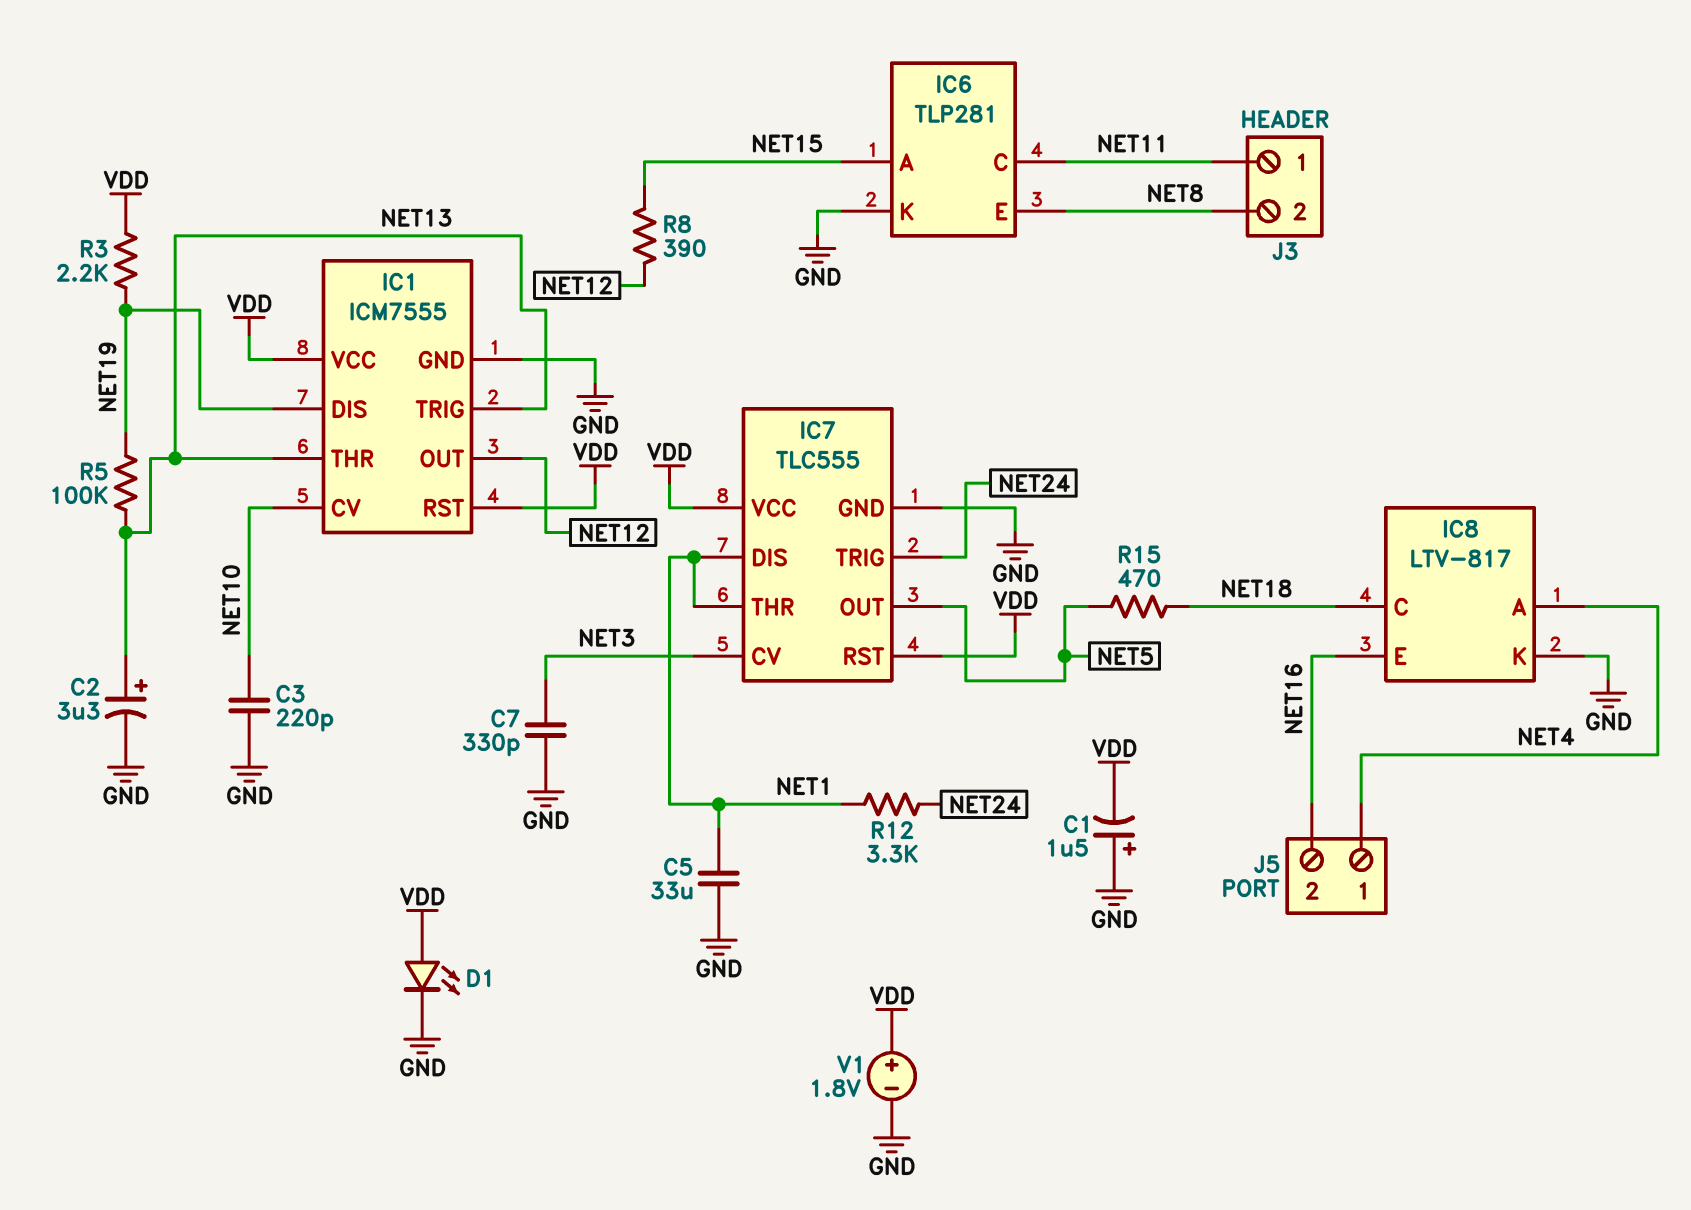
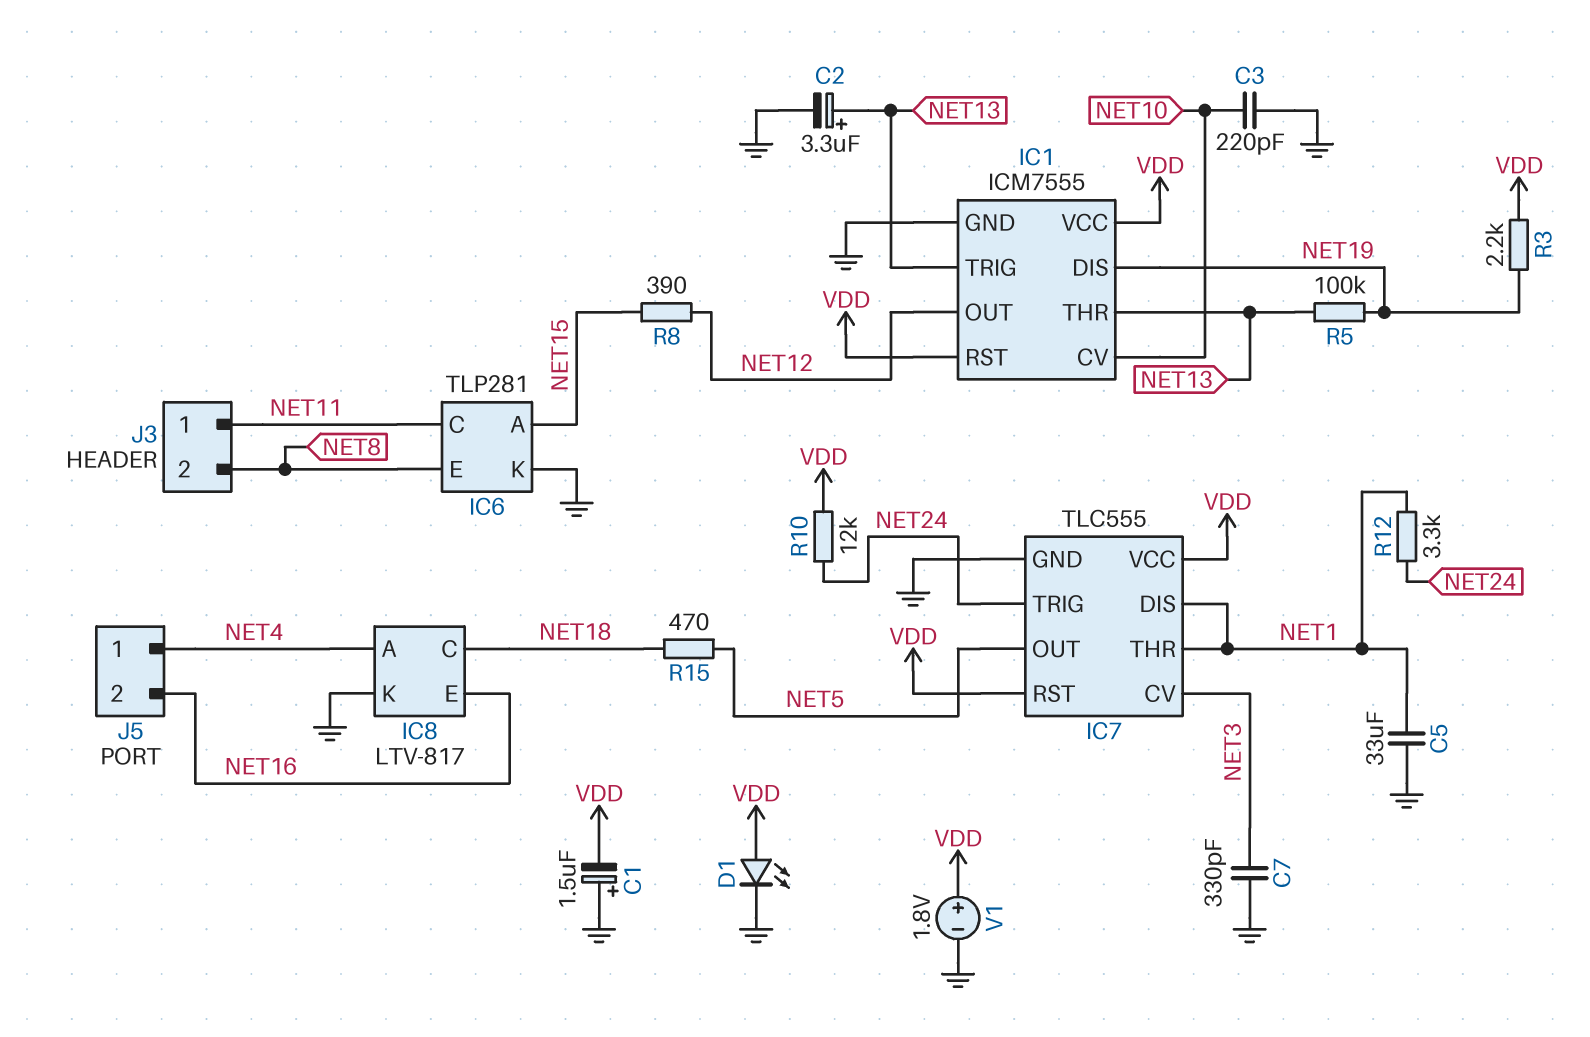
R10: none -> 12k (NET24, VDD)

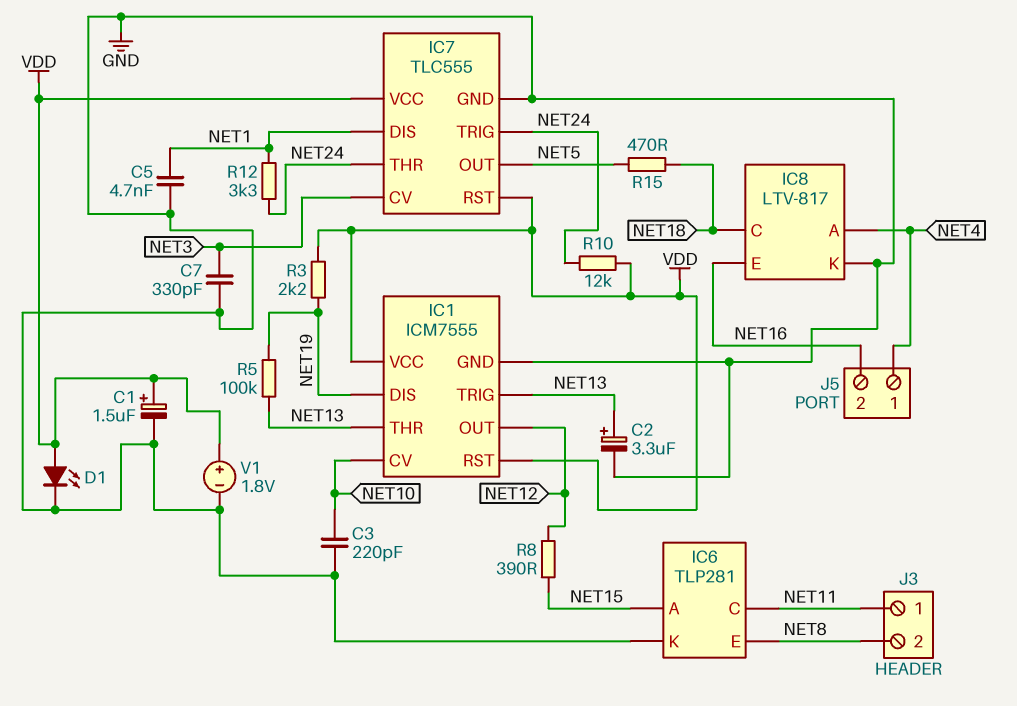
C1: 1.5uF (plus GND, minus VDD) -> 1.5uF (plus VDD, minus GND)
C5: 33uF (GND, NET1) -> 4.7nF (GND, NET1)
IC7 pin THR: NET1 -> NET24

